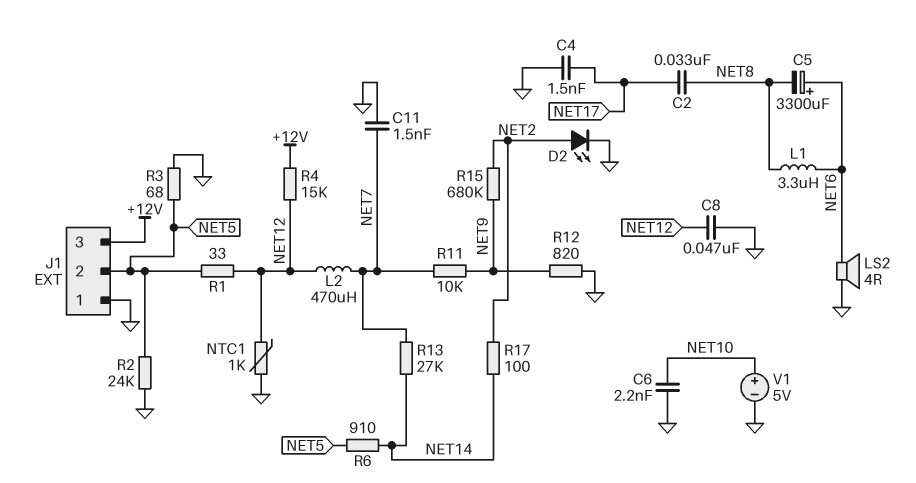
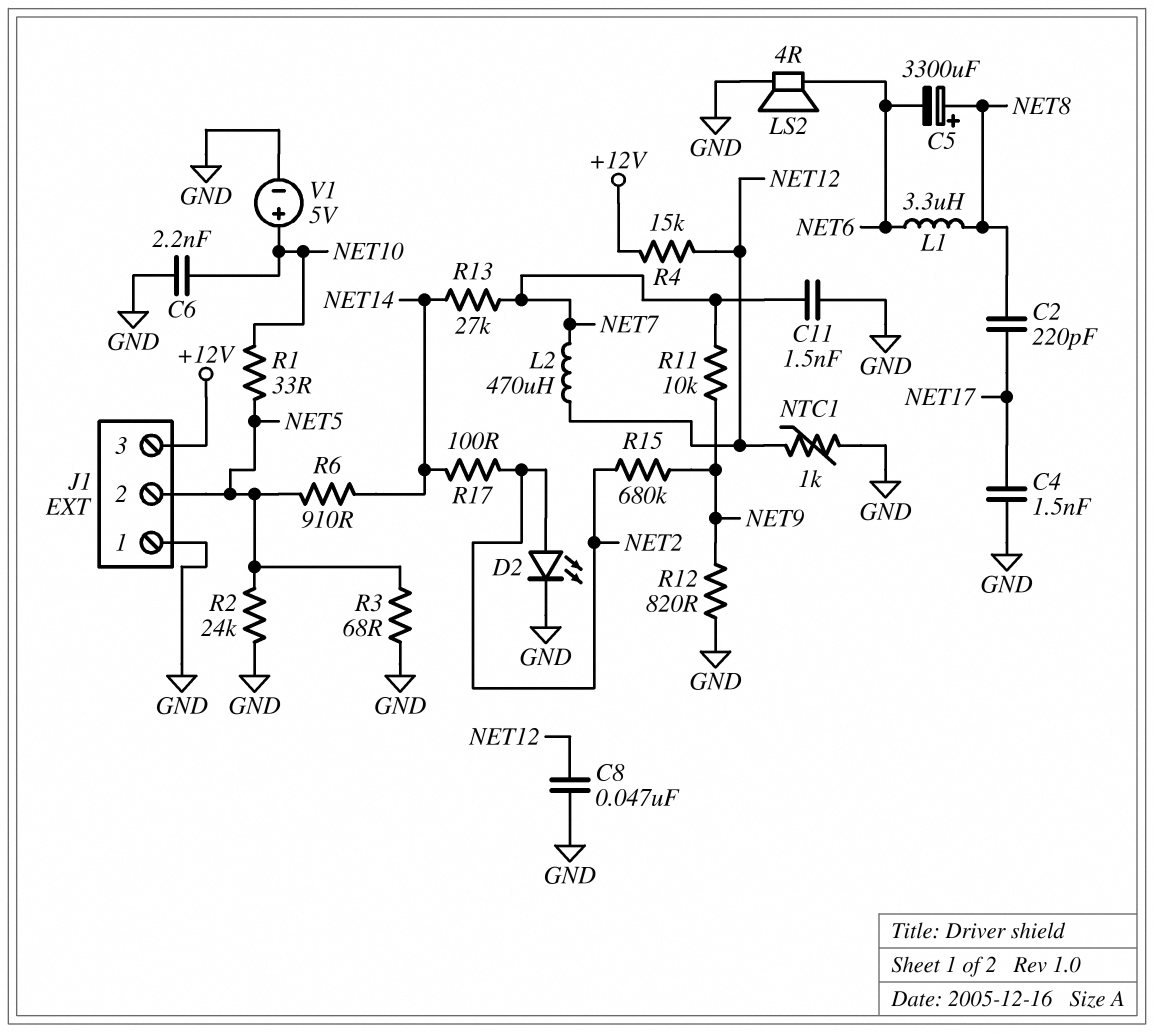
C2: 33nF (NET8, NET17) -> 220pF (NET8, NET17)
C5: 3300uF (plus NET6, minus NET8) -> 3300uF (plus NET8, minus NET6)
R1: 33 (NET5, NET12) -> 33 (NET5, NET10)

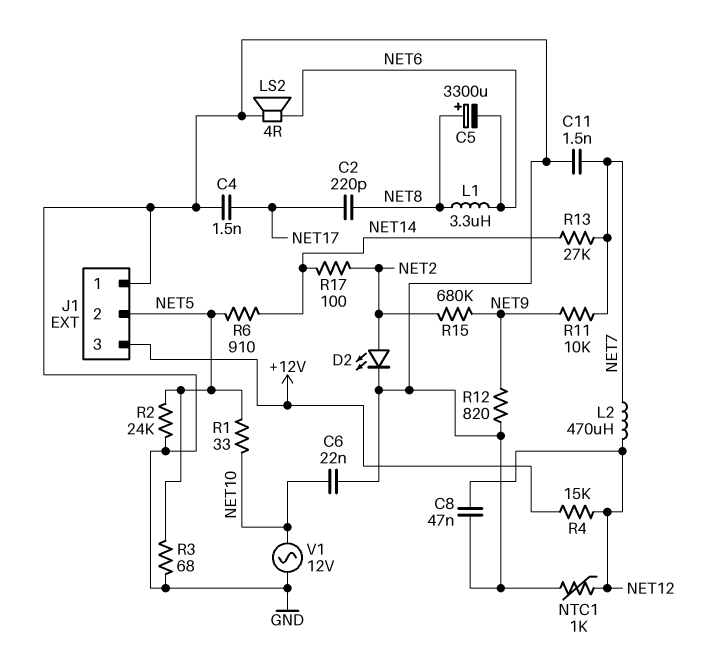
C6: 2.2nF (GND, NET10) -> 22nF (GND, NET10)
V1: 5V (plus NET10, minus GND) -> AC 12V (GND, NET10)

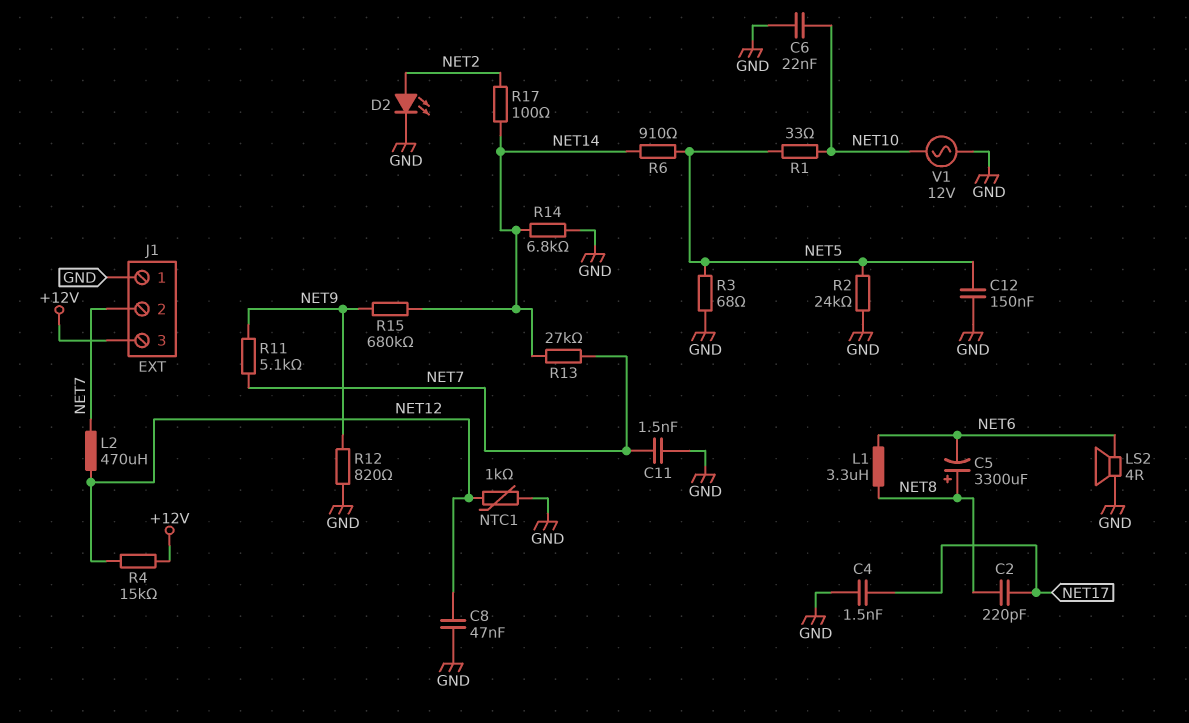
C12: none -> 150nF (GND, NET5)
J1 pin 2: NET5 -> NET7
R11: 10k (NET7, NET9) -> 5.1k (NET7, NET9)
R14: none -> 6.8k (GND, NET14)
R15: 680k (NET2, NET9) -> 680k (NET9, NET14)

